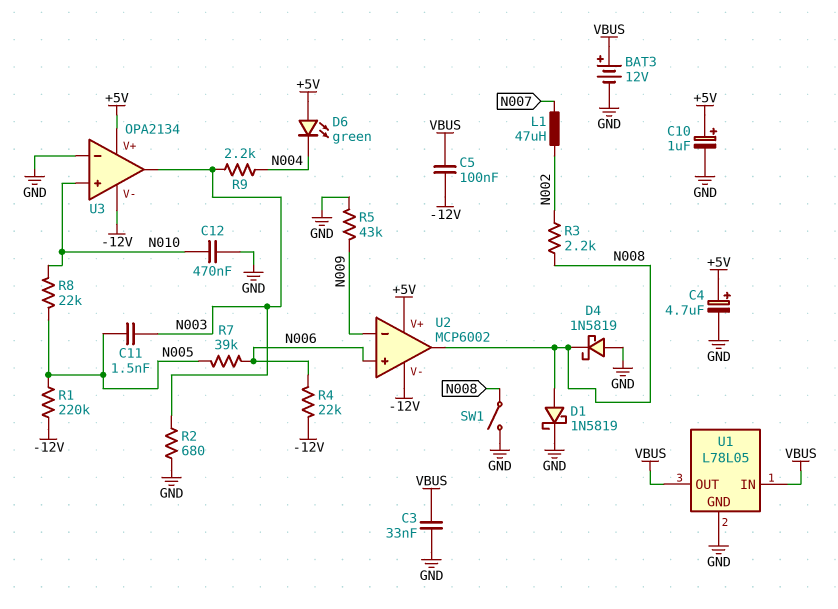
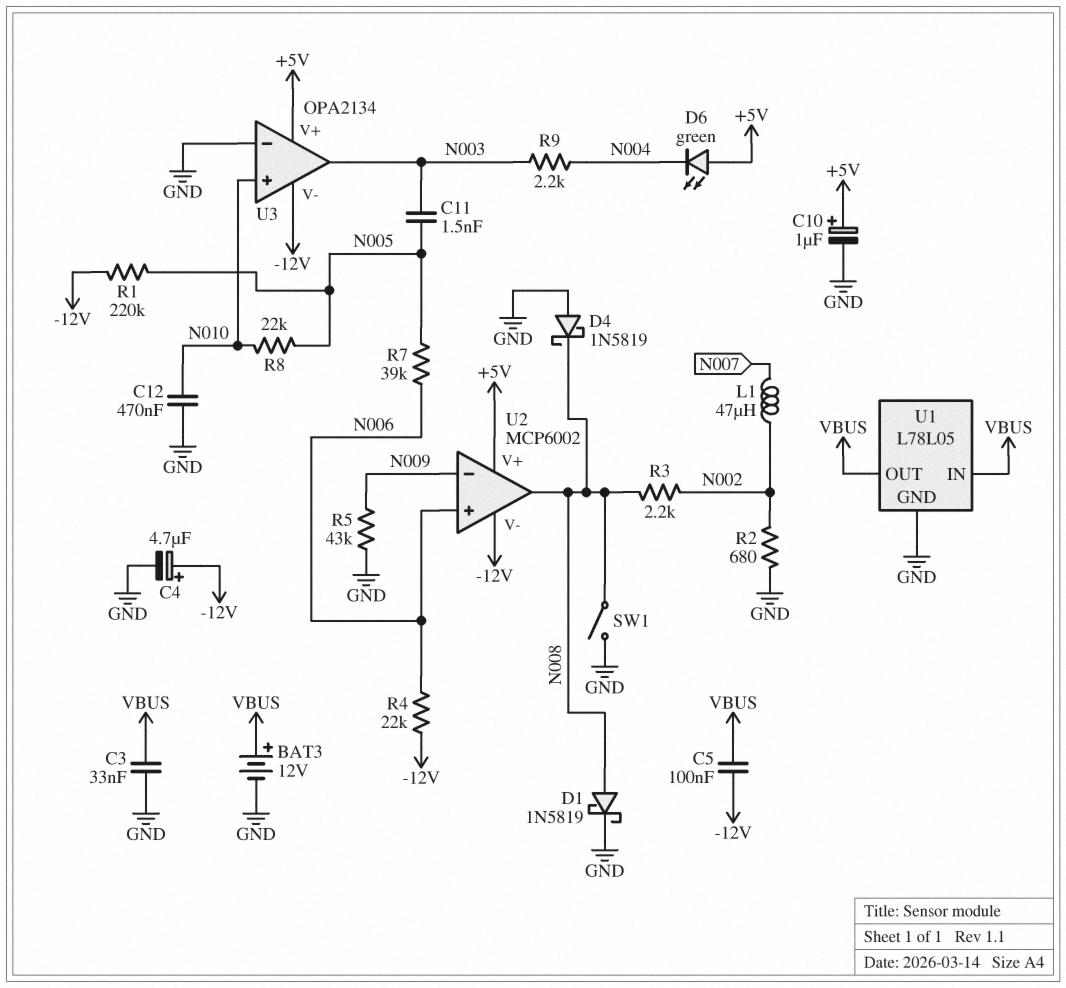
C4: 4.7uF (plus +5V, minus GND) -> 4.7uF (plus -12V, minus GND)
R2: 680 (GND, N003) -> 680 (GND, N002)

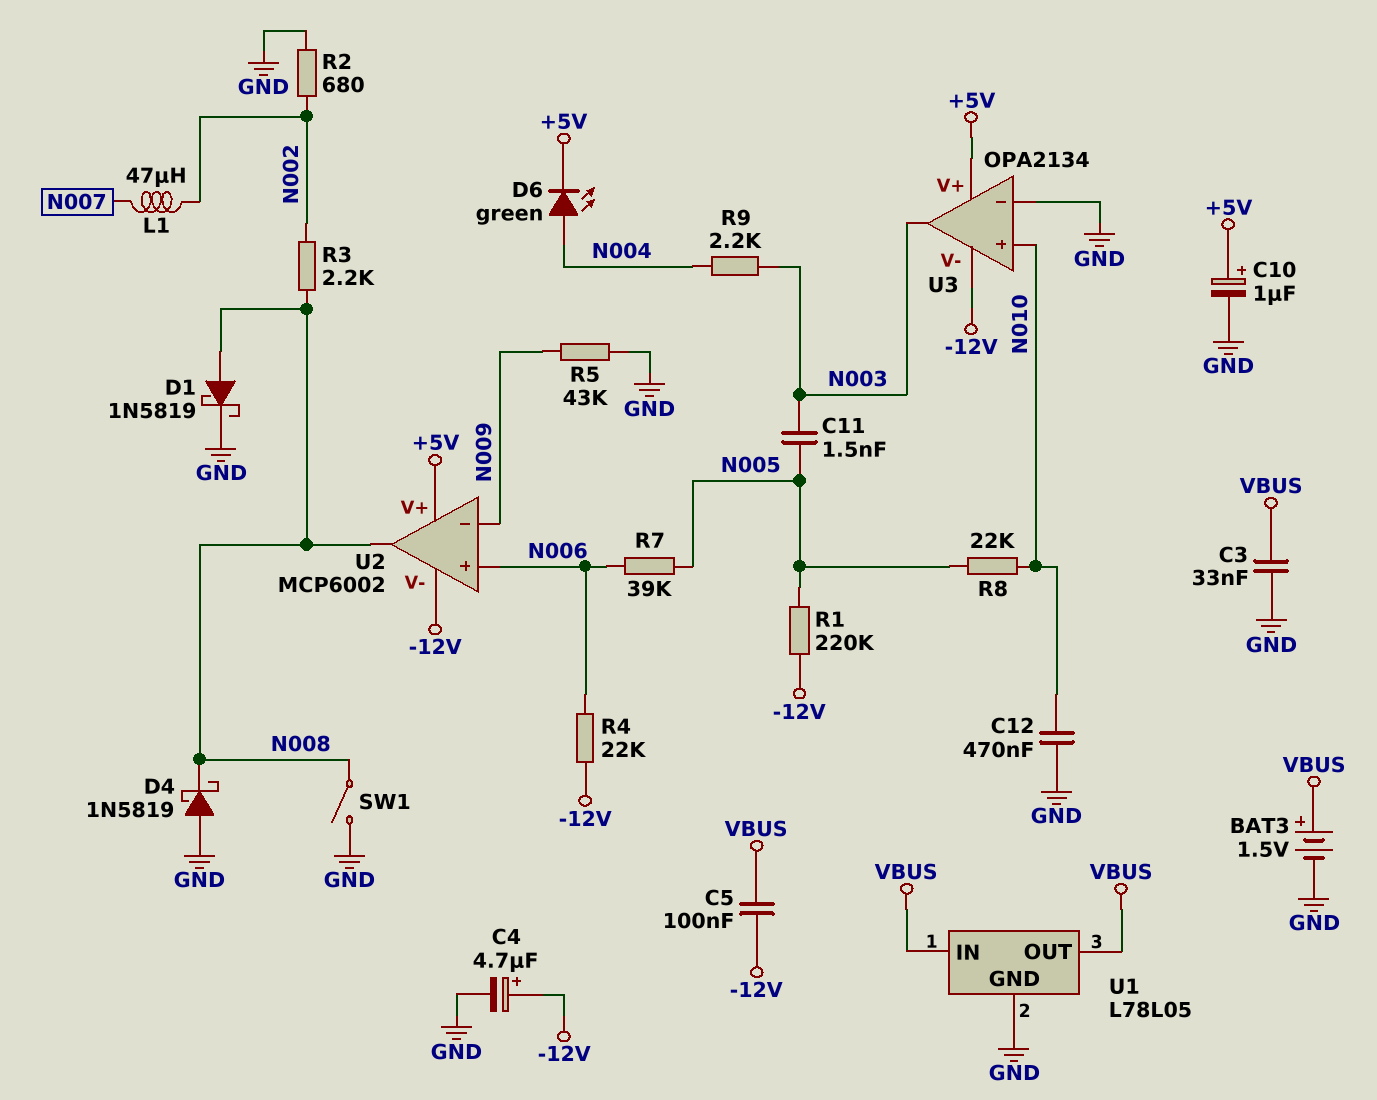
BAT3: 12V (plus VBUS, minus GND) -> 1.5V (plus VBUS, minus GND)
D6: LED green (A +5V, K N004) -> LED green (A N004, K +5V)

